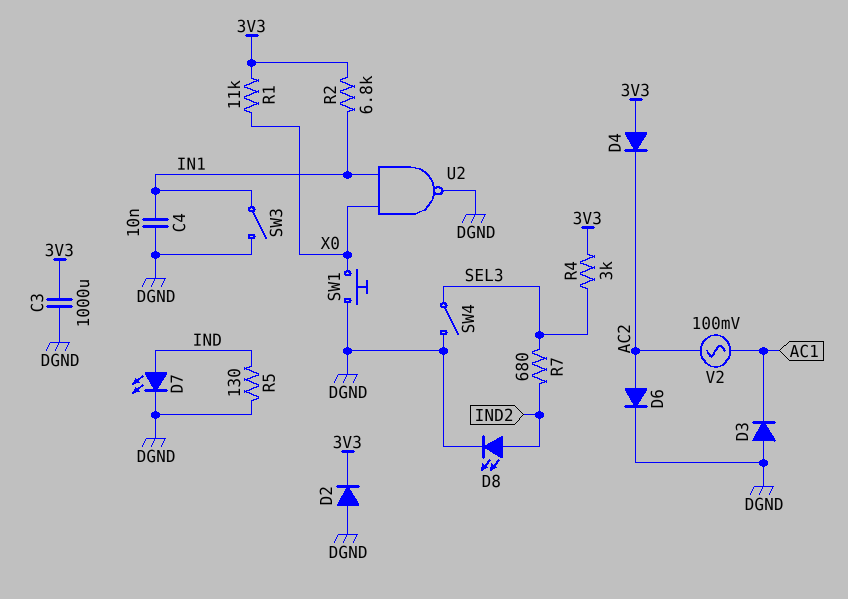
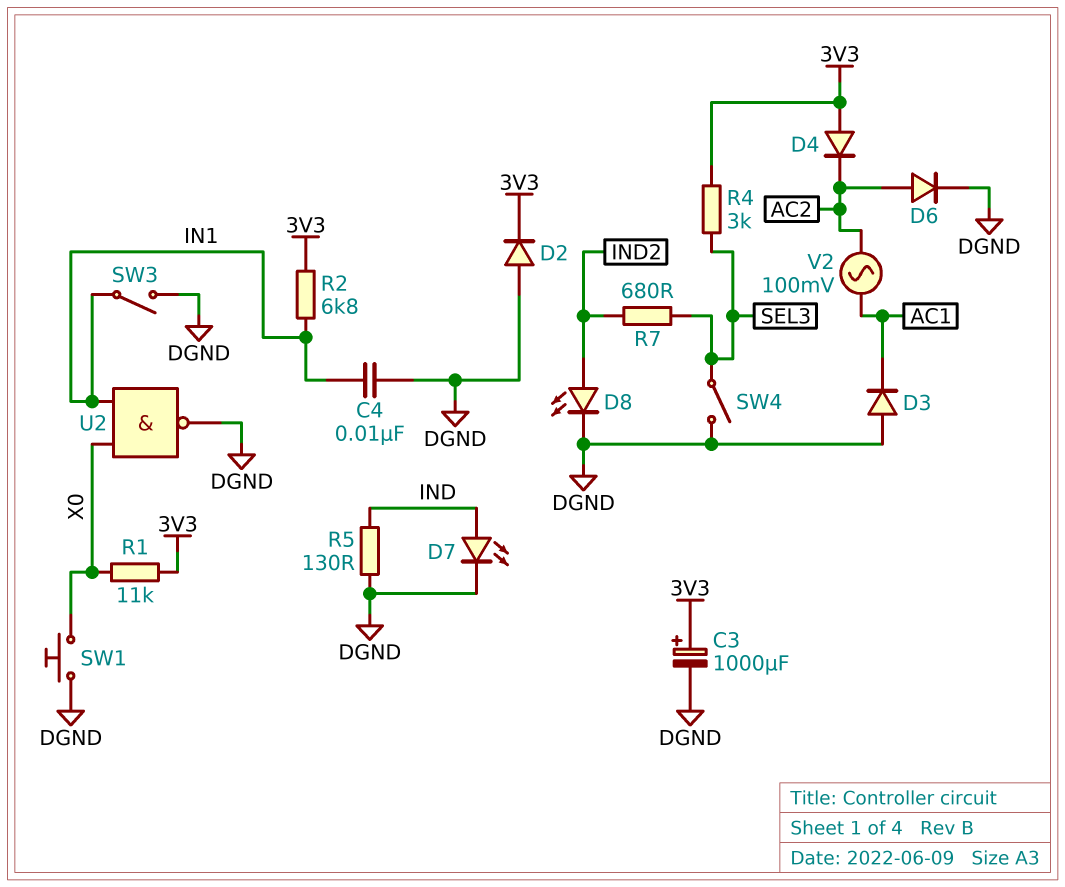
C3: 1000uF (3V3, DGND) -> 1000uF (plus 3V3, minus DGND)

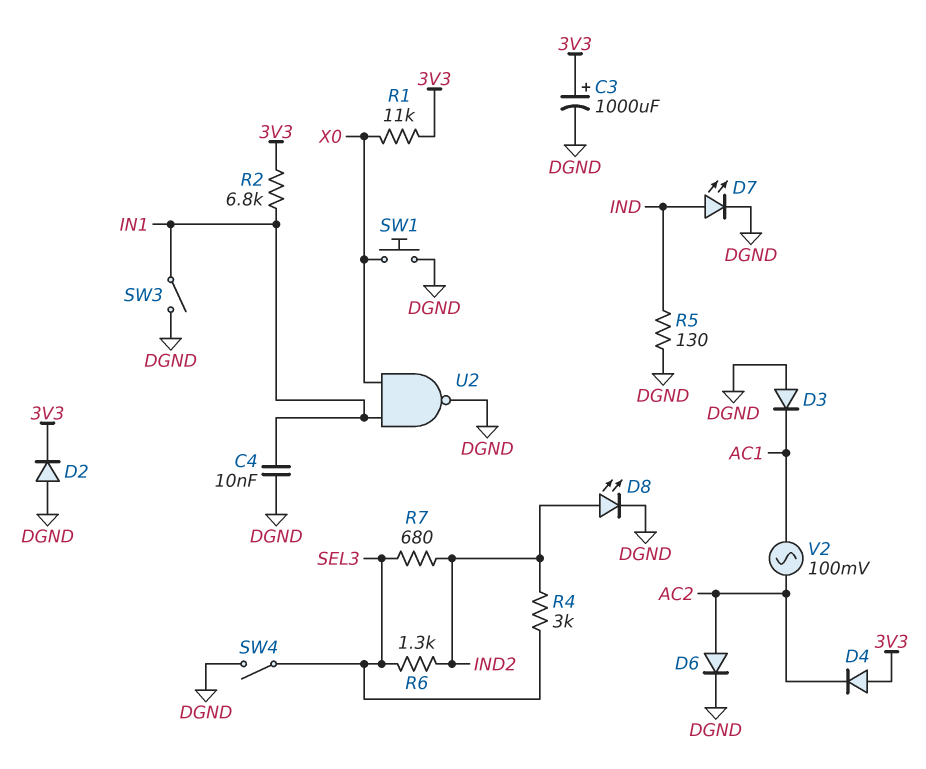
R4: 3k (3V3, SEL3) -> 3k (IND2, SEL3)
R6: none -> 1.3k (IND2, SEL3)

